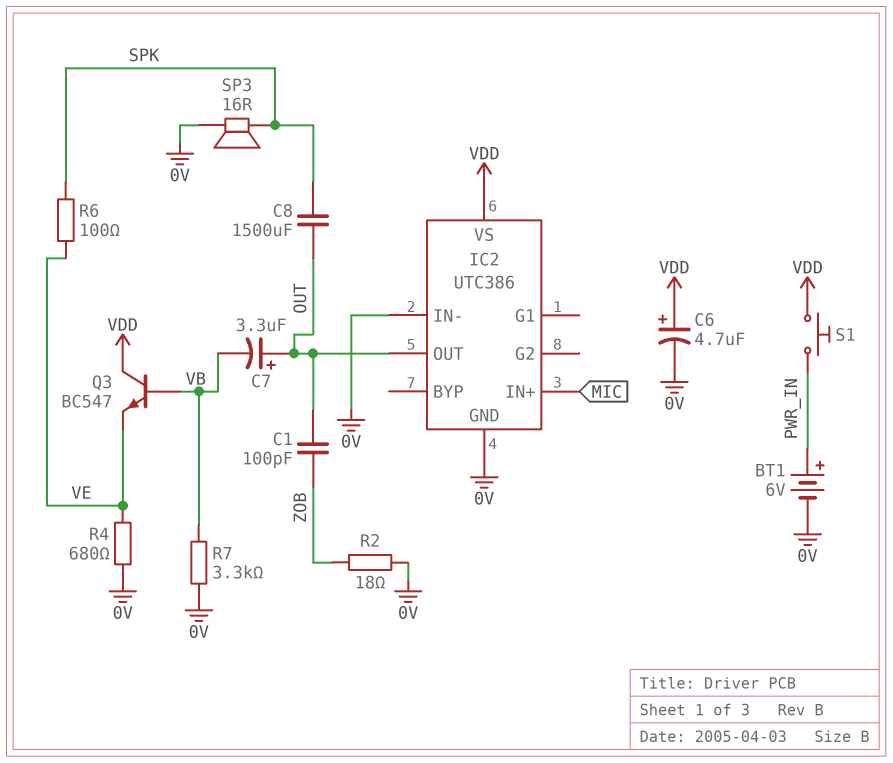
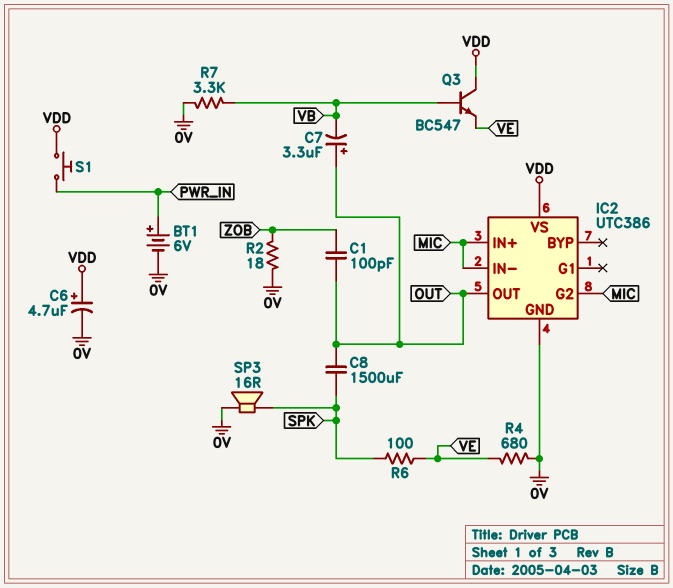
IC2 pin G2: none -> MIC
IC2 pin IN-: 0V -> MIC

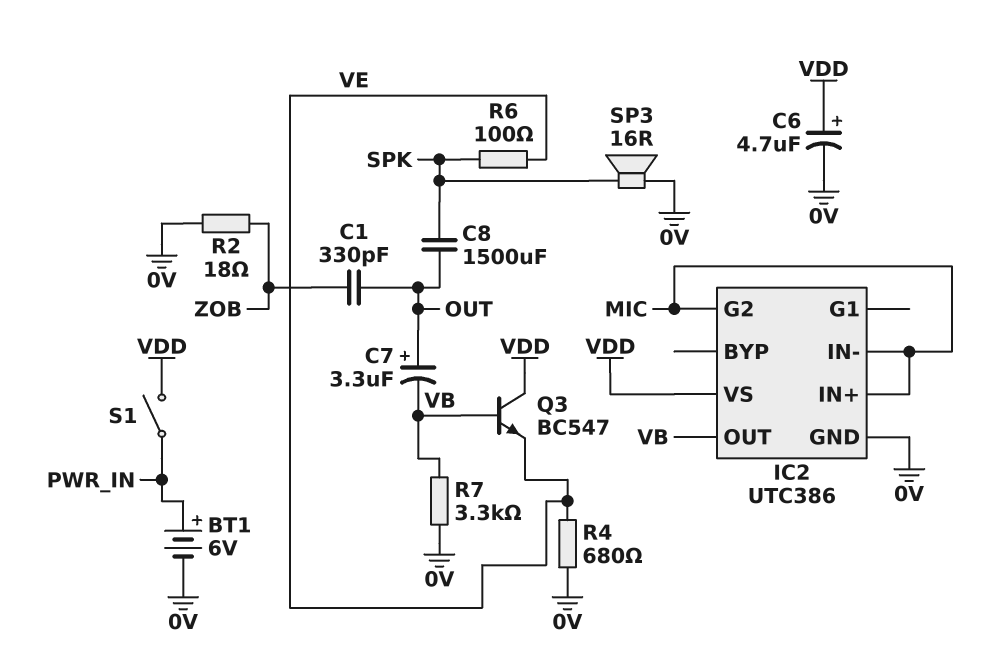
C1: 100pF (OUT, ZOB) -> 330pF (OUT, ZOB)
IC2 pin OUT: OUT -> VB
S1: button (PWR_IN, VDD) -> switch (PWR_IN, VDD)

